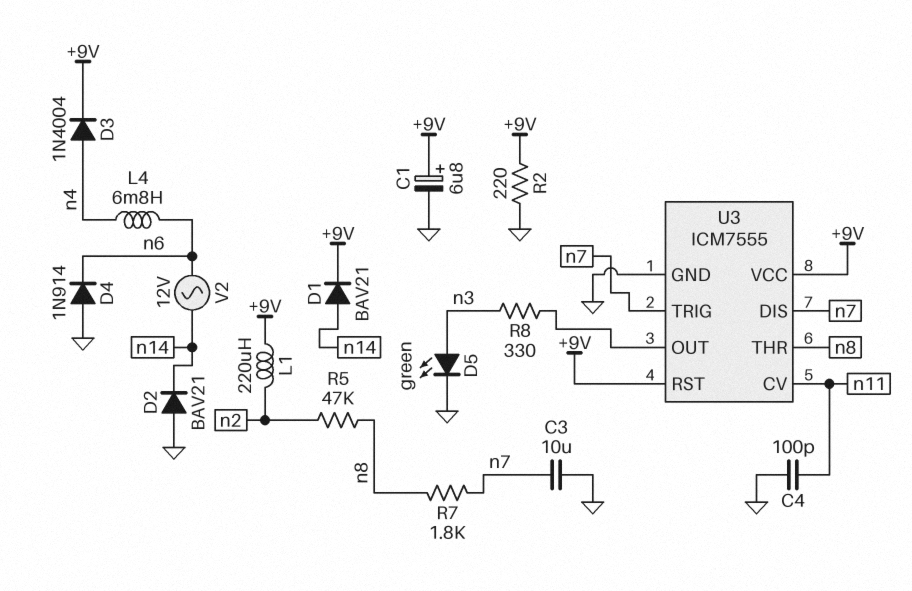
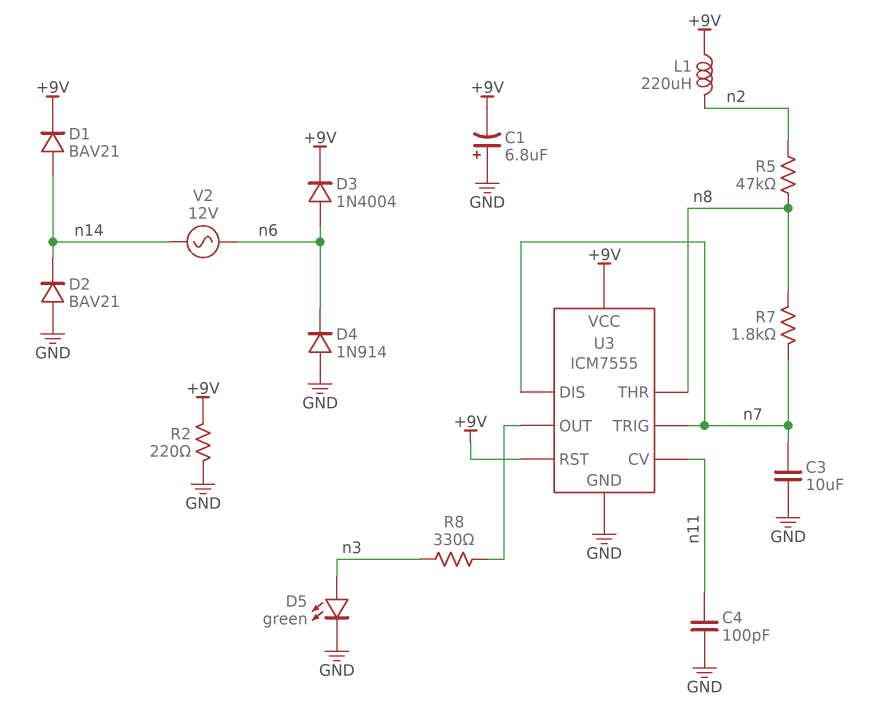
C1: 6.8uF (plus +9V, minus GND) -> 6.8uF (plus GND, minus +9V)
D3: diode 1N4004 (A n4, K +9V) -> diode 1N4004 (A n6, K +9V)
L4: 6.8mH (n4, n6) -> none

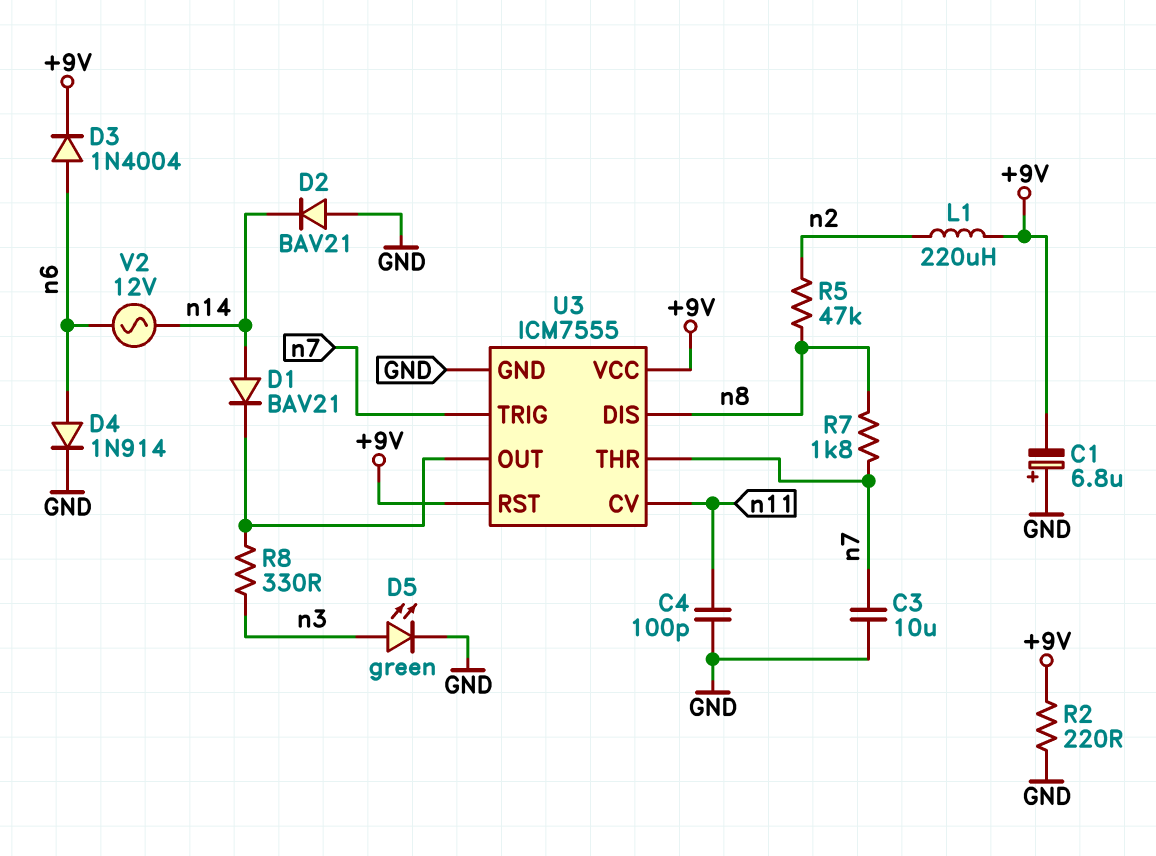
D1: diode BAV21 (A n14, K +9V) -> diode BAV21 (A n14, K U3/OUT)
D4: diode 1N914 (A GND, K n6) -> diode 1N914 (A n6, K GND)
U3 pin DIS: n7 -> n8
U3 pin THR: n8 -> n7

